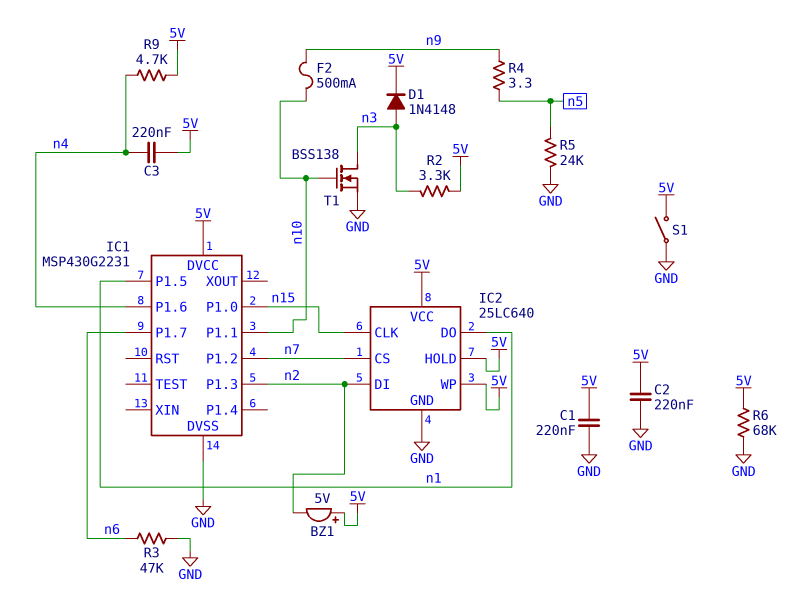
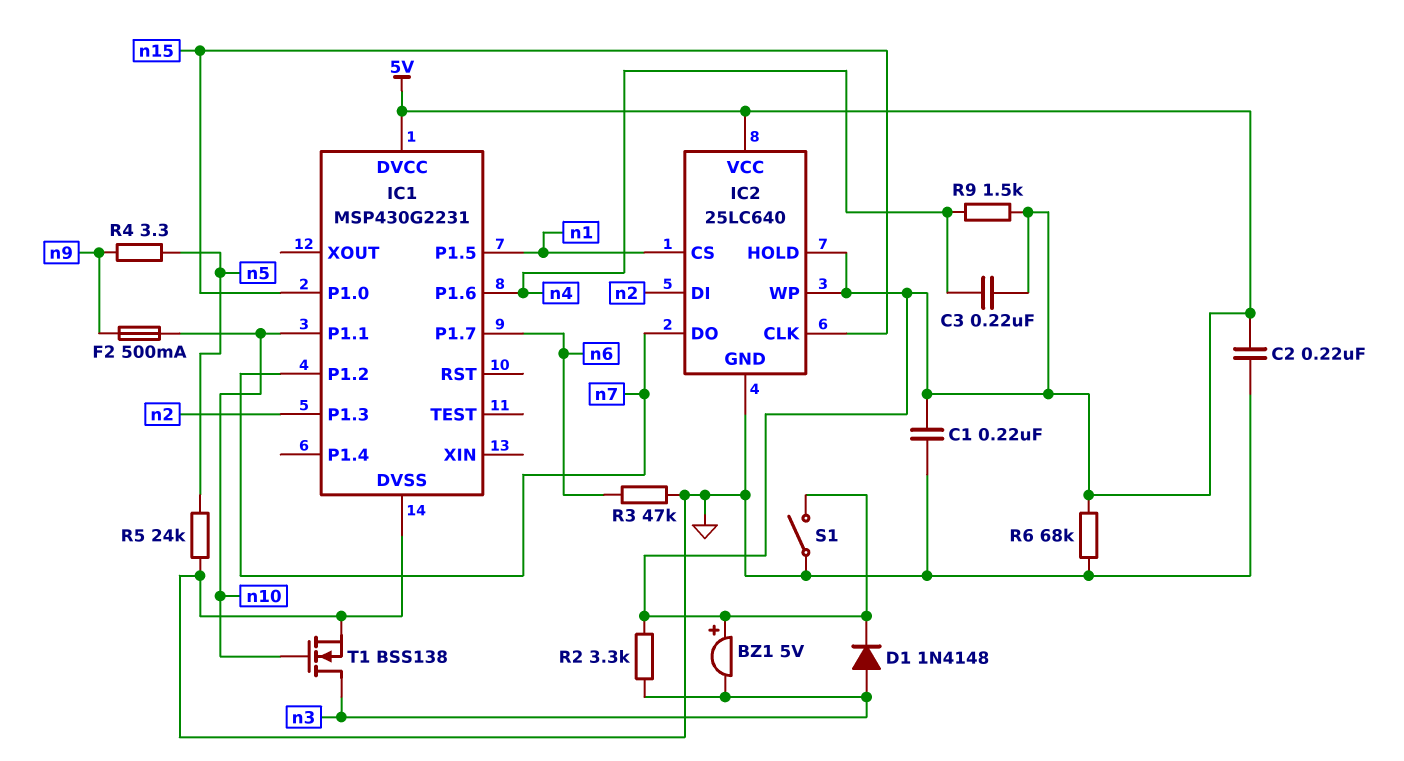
BZ1: buzzer 5V (plus 5V, minus n2) -> buzzer 5V (plus 5V, minus n3)
IC2 pin CS: n7 -> n1
IC2 pin DO: n1 -> n7
R9: 4.7k (5V, n4) -> 1.5k (5V, n4)

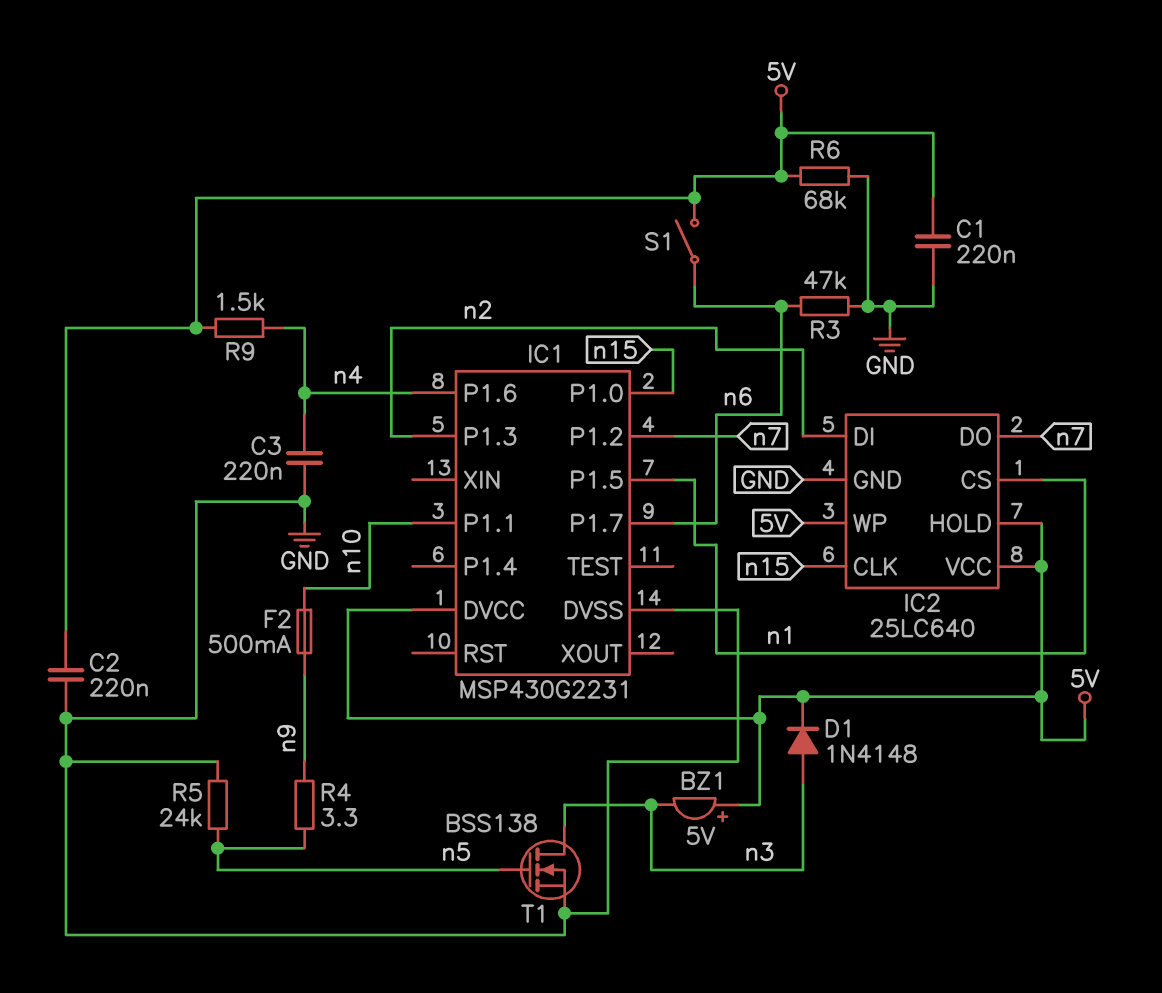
C3: 220nF (5V, n4) -> 220nF (GND, n4)
R2: 3.3k (5V, n3) -> none
S1: switch (5V, GND) -> switch (5V, n6)
T1: NMOS BSS138 (G n10, D n3, S GND) -> NMOS BSS138 (G n5, D n3, S GND)

